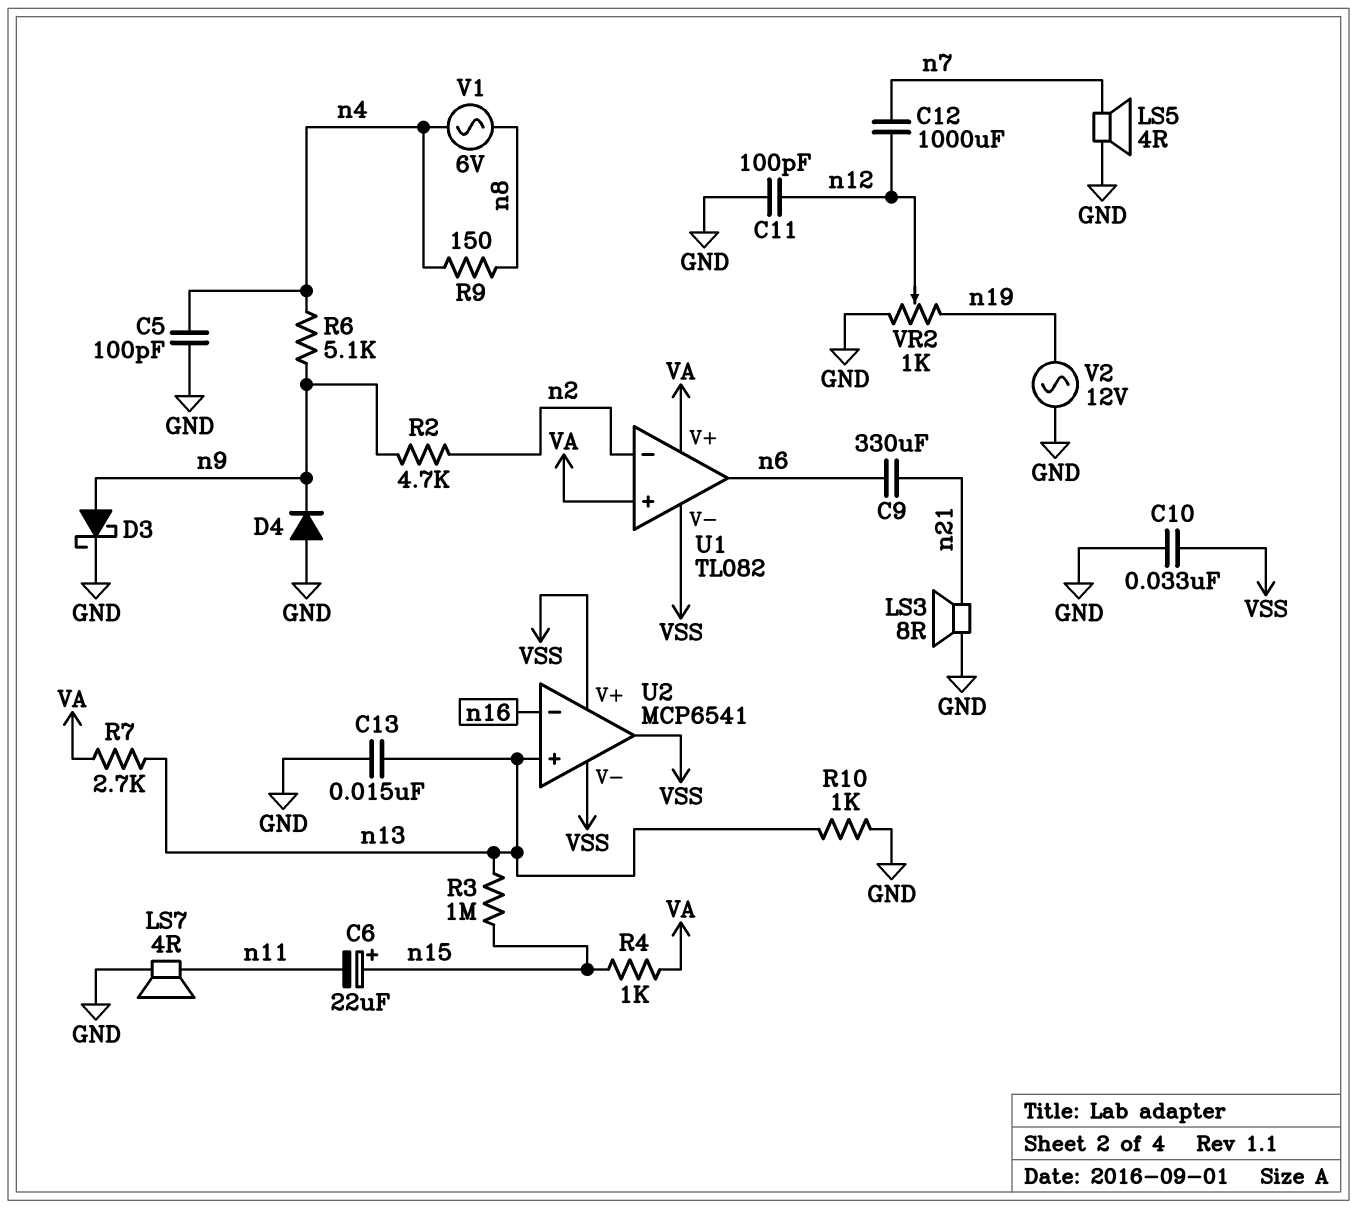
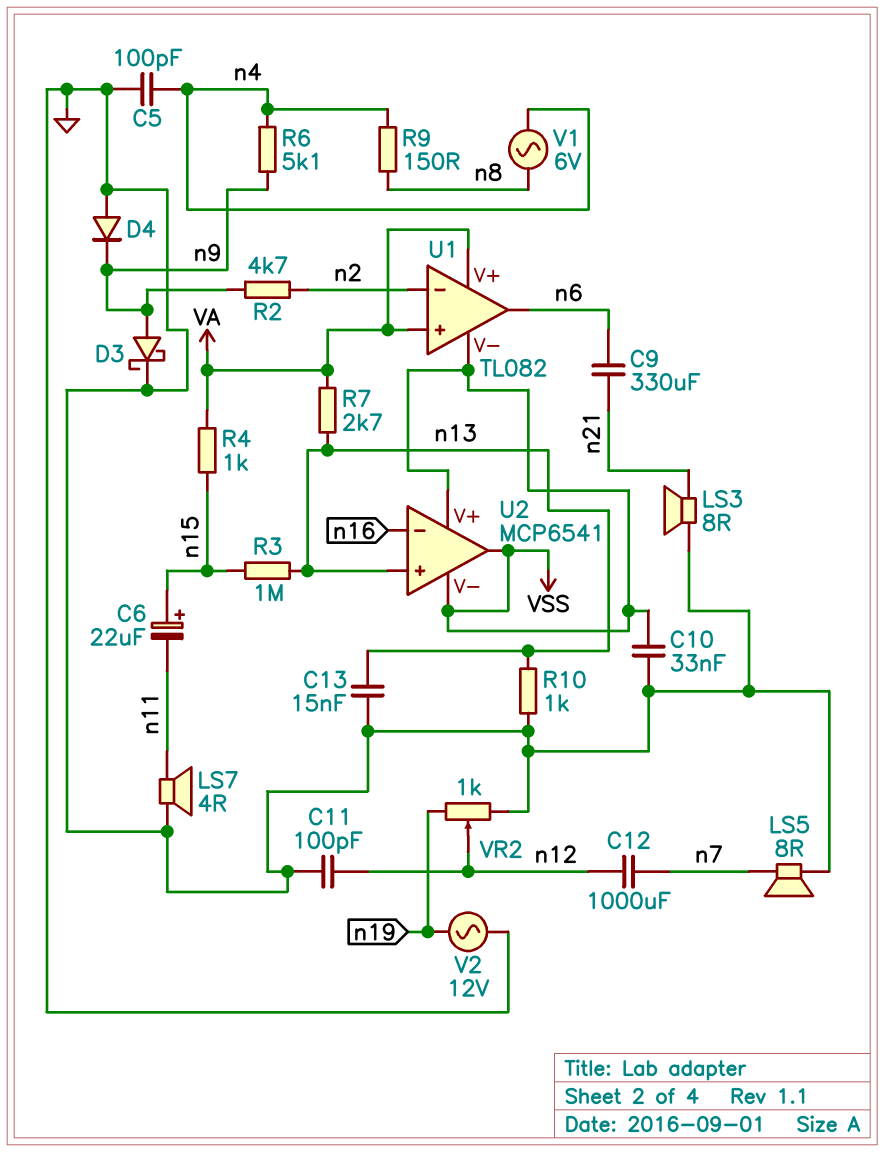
LS5: speaker 4R (GND, n7) -> speaker 8R (GND, n7)

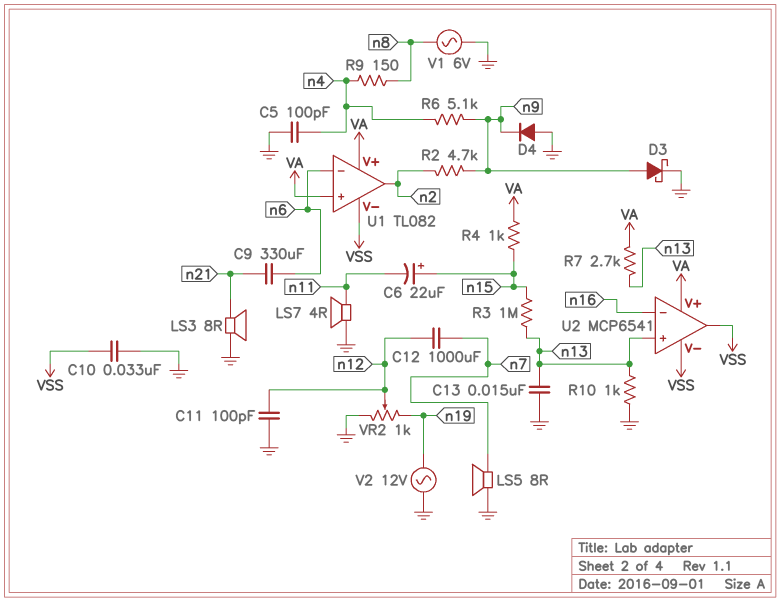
U1 pin in-: n2 -> n6
U1 pin out: n6 -> n2
U2 pin V+: VSS -> VA
V1: AC 6V (n4, n8) -> AC 6V (GND, n8)

